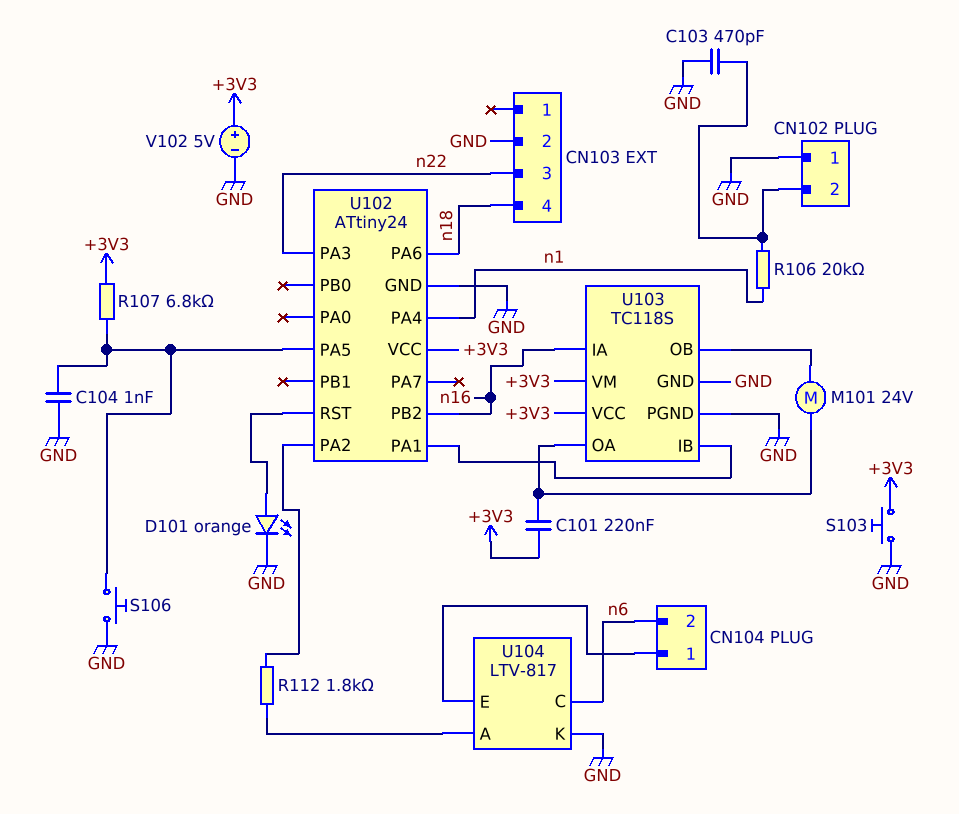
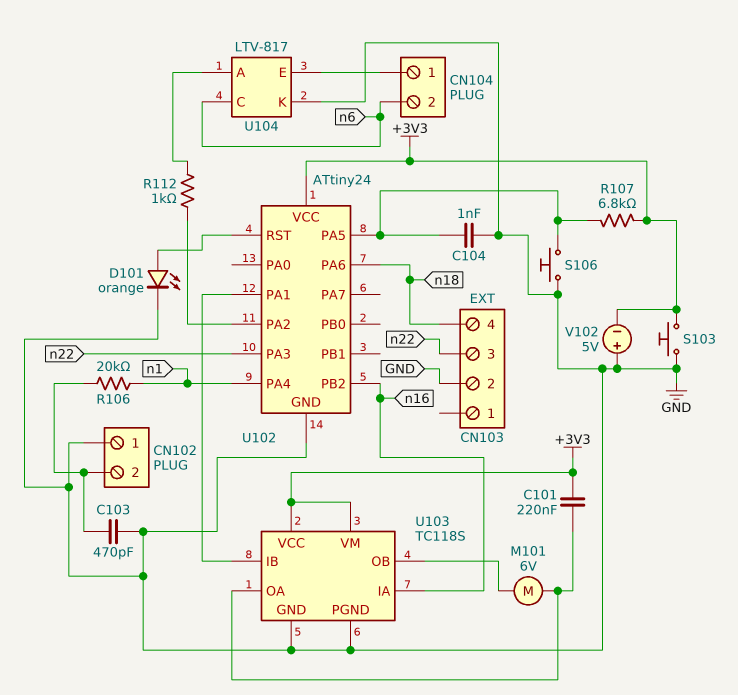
M101: motor 24V (U103/OA, U103/OB) -> motor 6V (U103/OA, U103/OB)
R112: 1.8k (U102/PA2, U104/A) -> 1k (U102/PA2, U104/A)
V102: 5V (plus +3V3, minus GND) -> 5V (plus GND, minus +3V3)

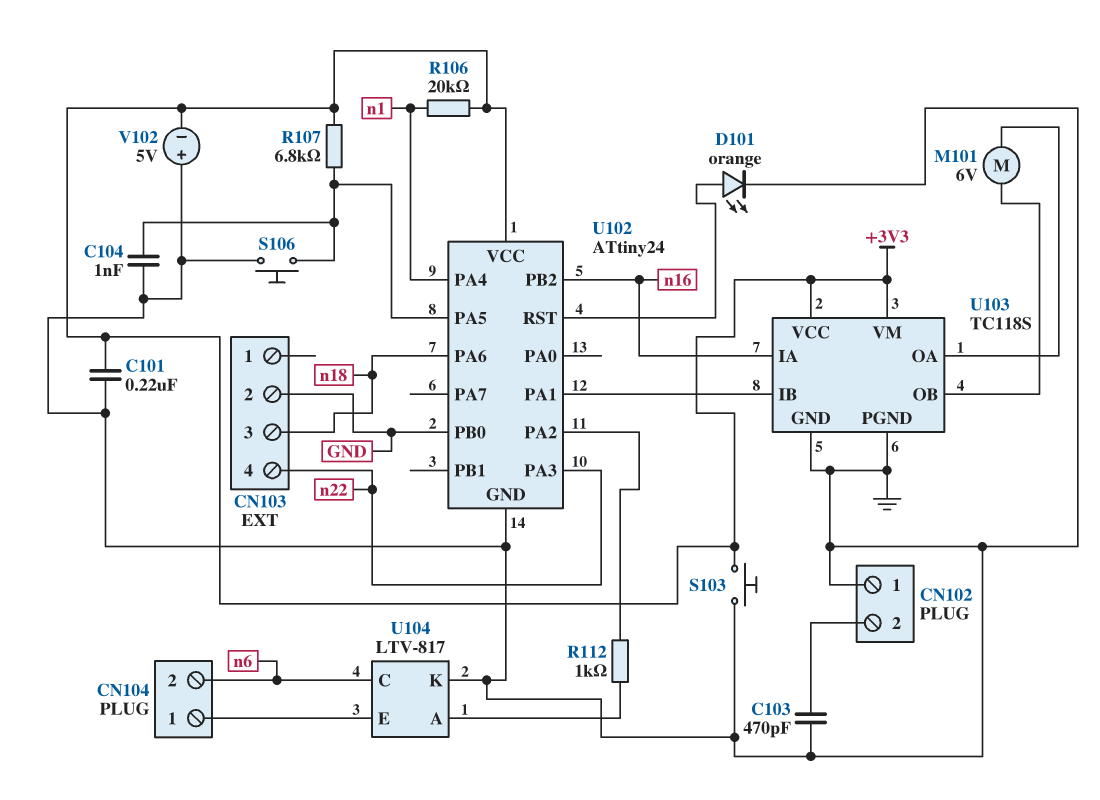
C101: 220nF (+3V3, U103/OA) -> 220nF (+3V3, GND)
CN103 pin 3: n22 -> n18
CN103 pin 4: n18 -> n22
R106: 20k (CN102/2, n1) -> 20k (+3V3, n1)
U102 pin PB0: none -> GND

